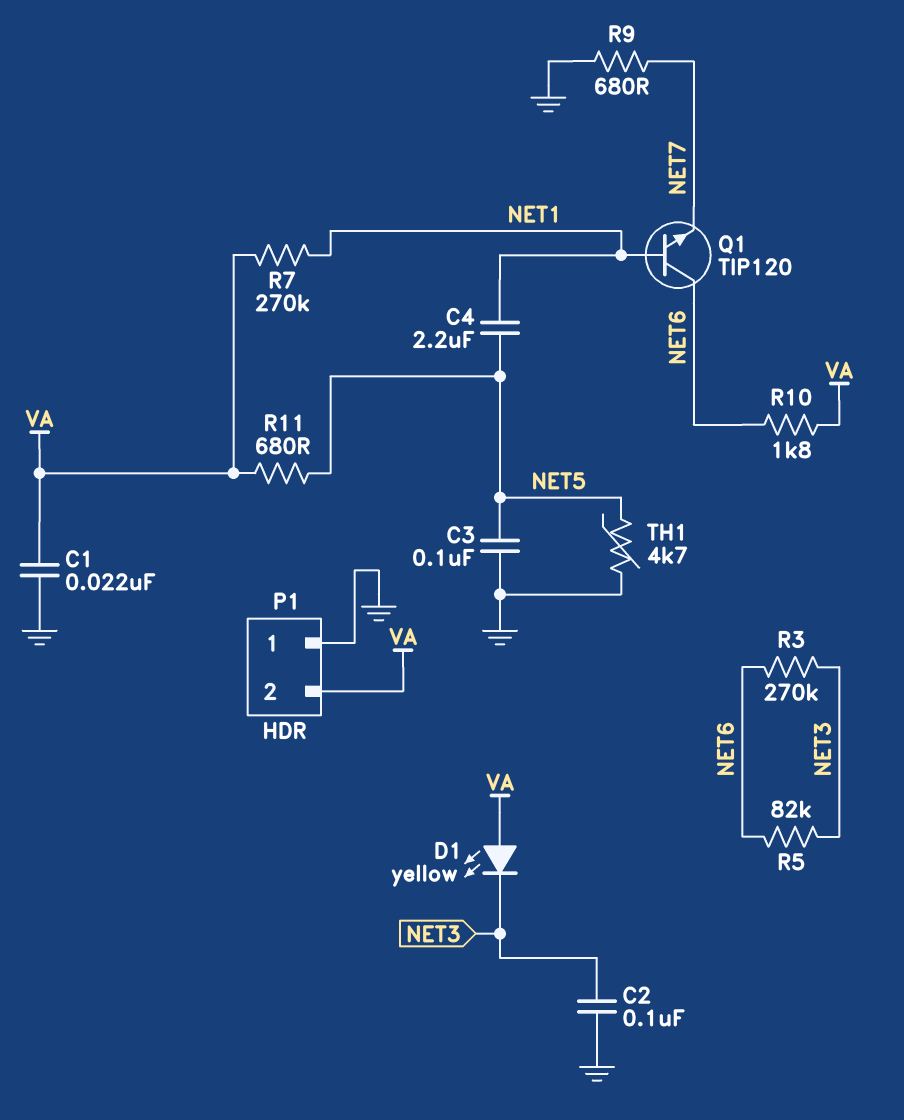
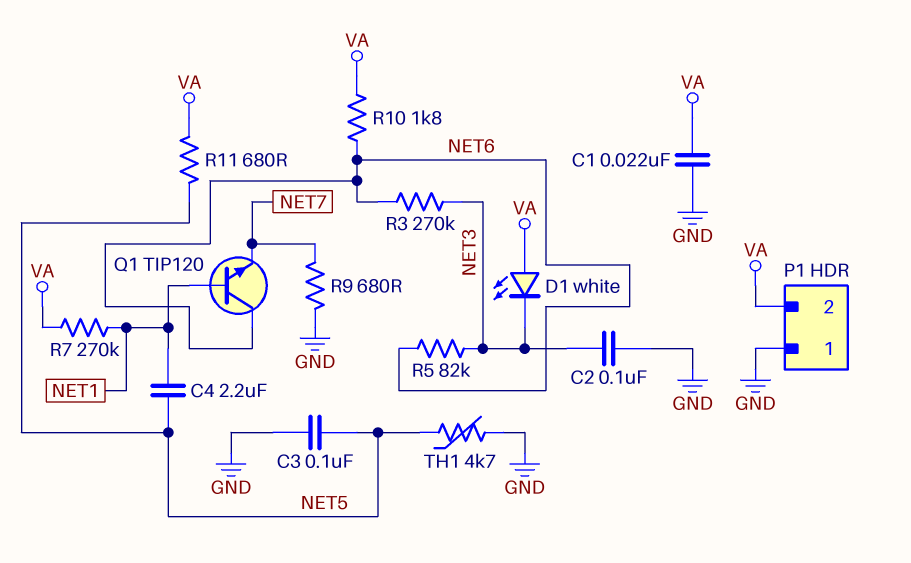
D1: LED yellow (A VA, K NET3) -> LED white (A VA, K NET3)

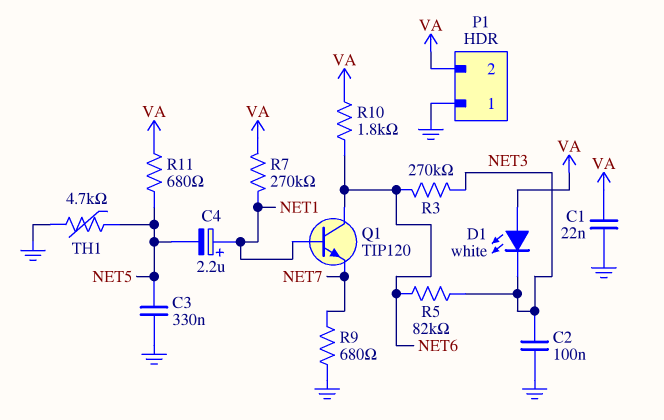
C3: 100nF (GND, NET5) -> 330nF (GND, NET5)
C4: 2.2uF (NET1, NET5) -> 2.2uF (plus NET1, minus NET5)

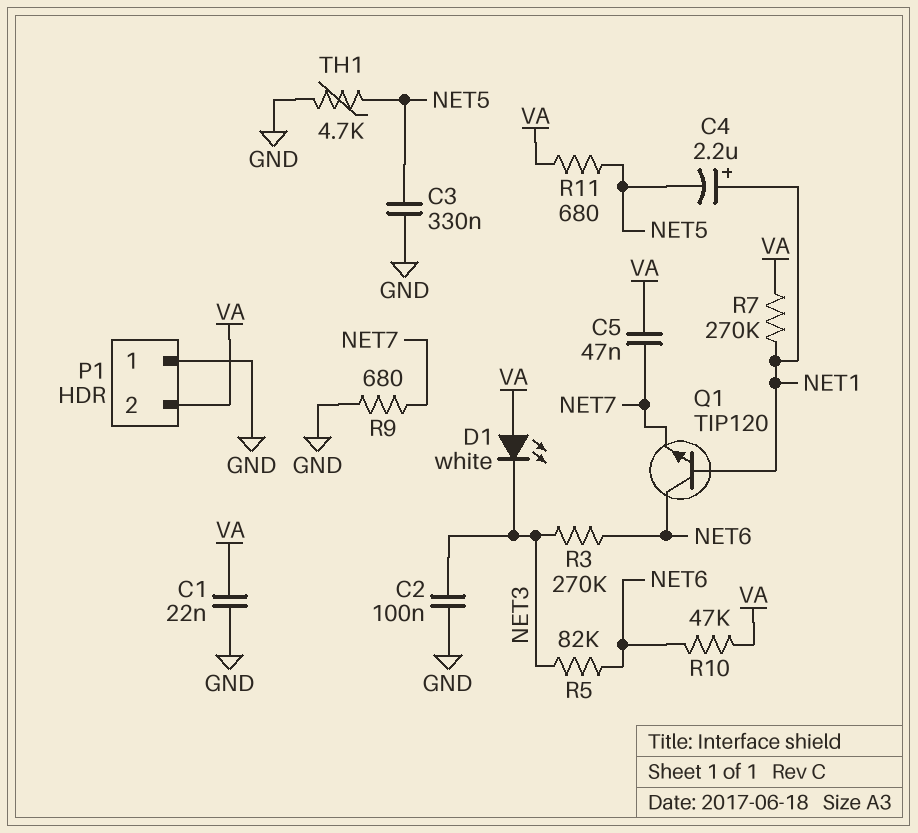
C5: none -> 47nF (NET7, VA)
R10: 1.8k (NET6, VA) -> 47k (NET6, VA)

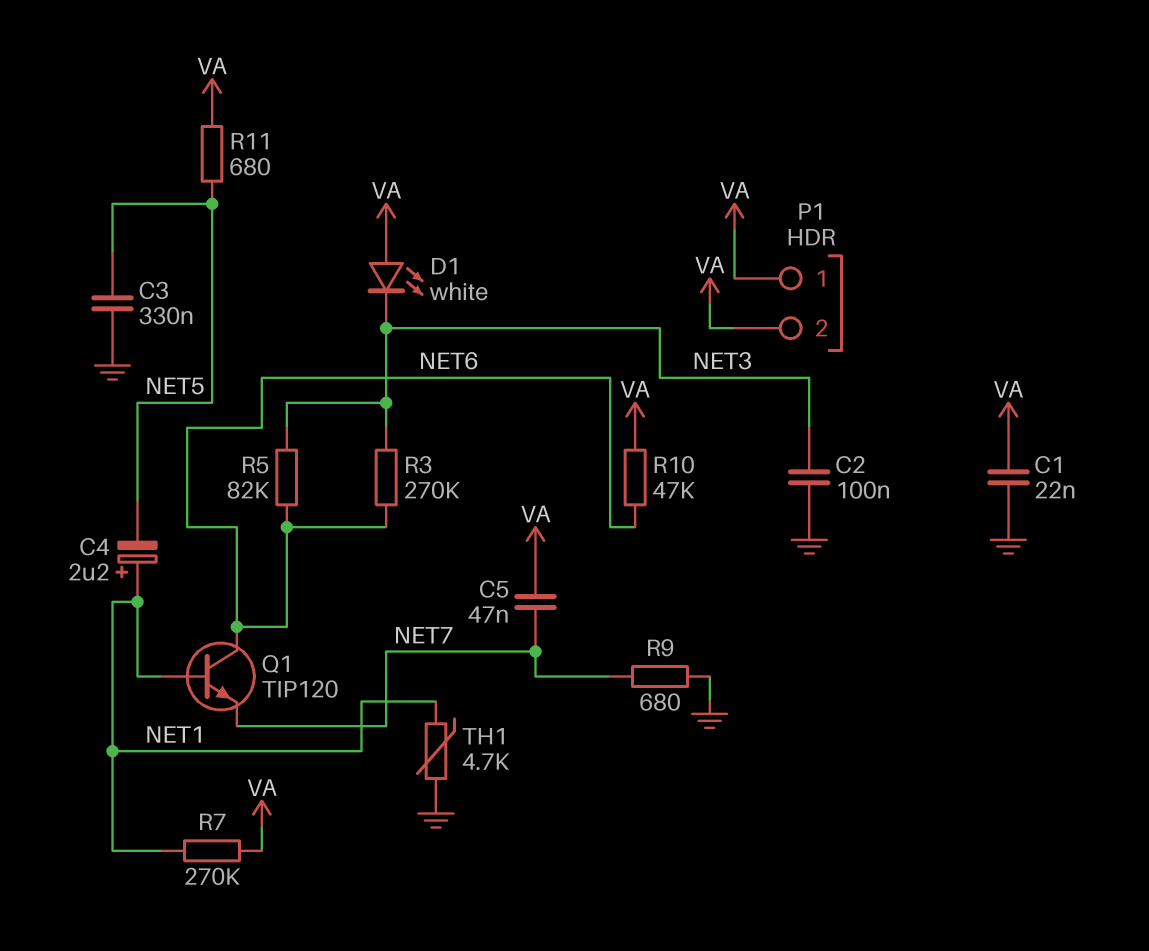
P1 pin 1: GND -> VA
TH1: 4.7k (GND, NET5) -> 4.7k (GND, NET1)

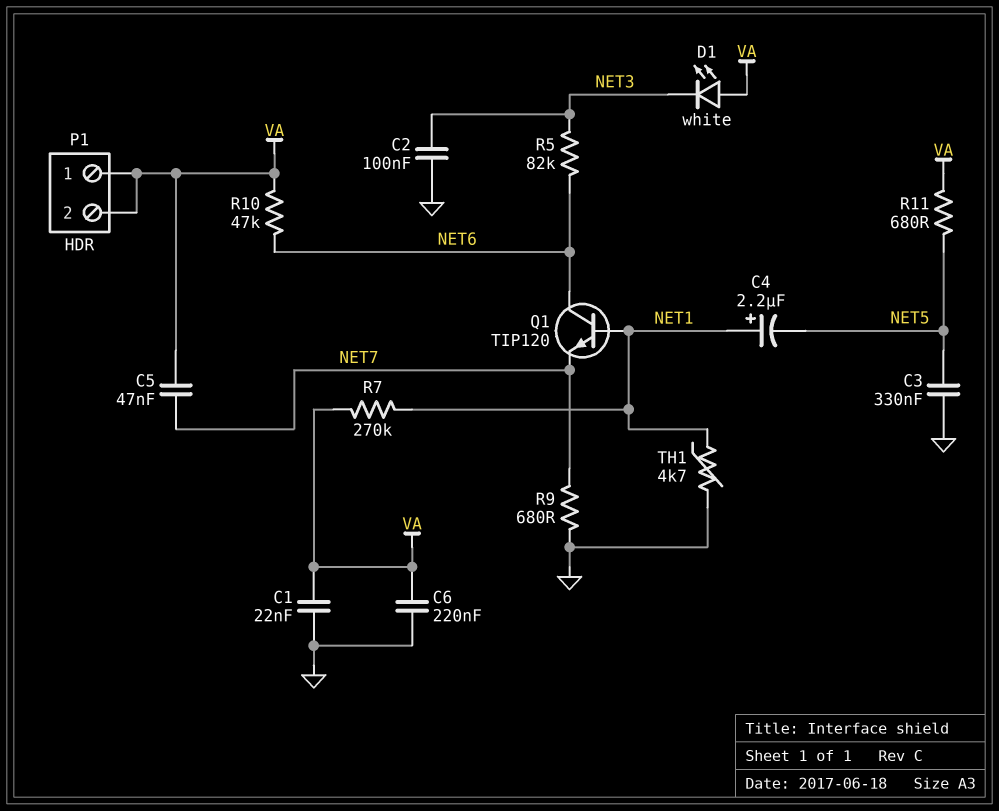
C6: none -> 220nF (GND, VA)
R3: 270k (NET3, NET6) -> none

